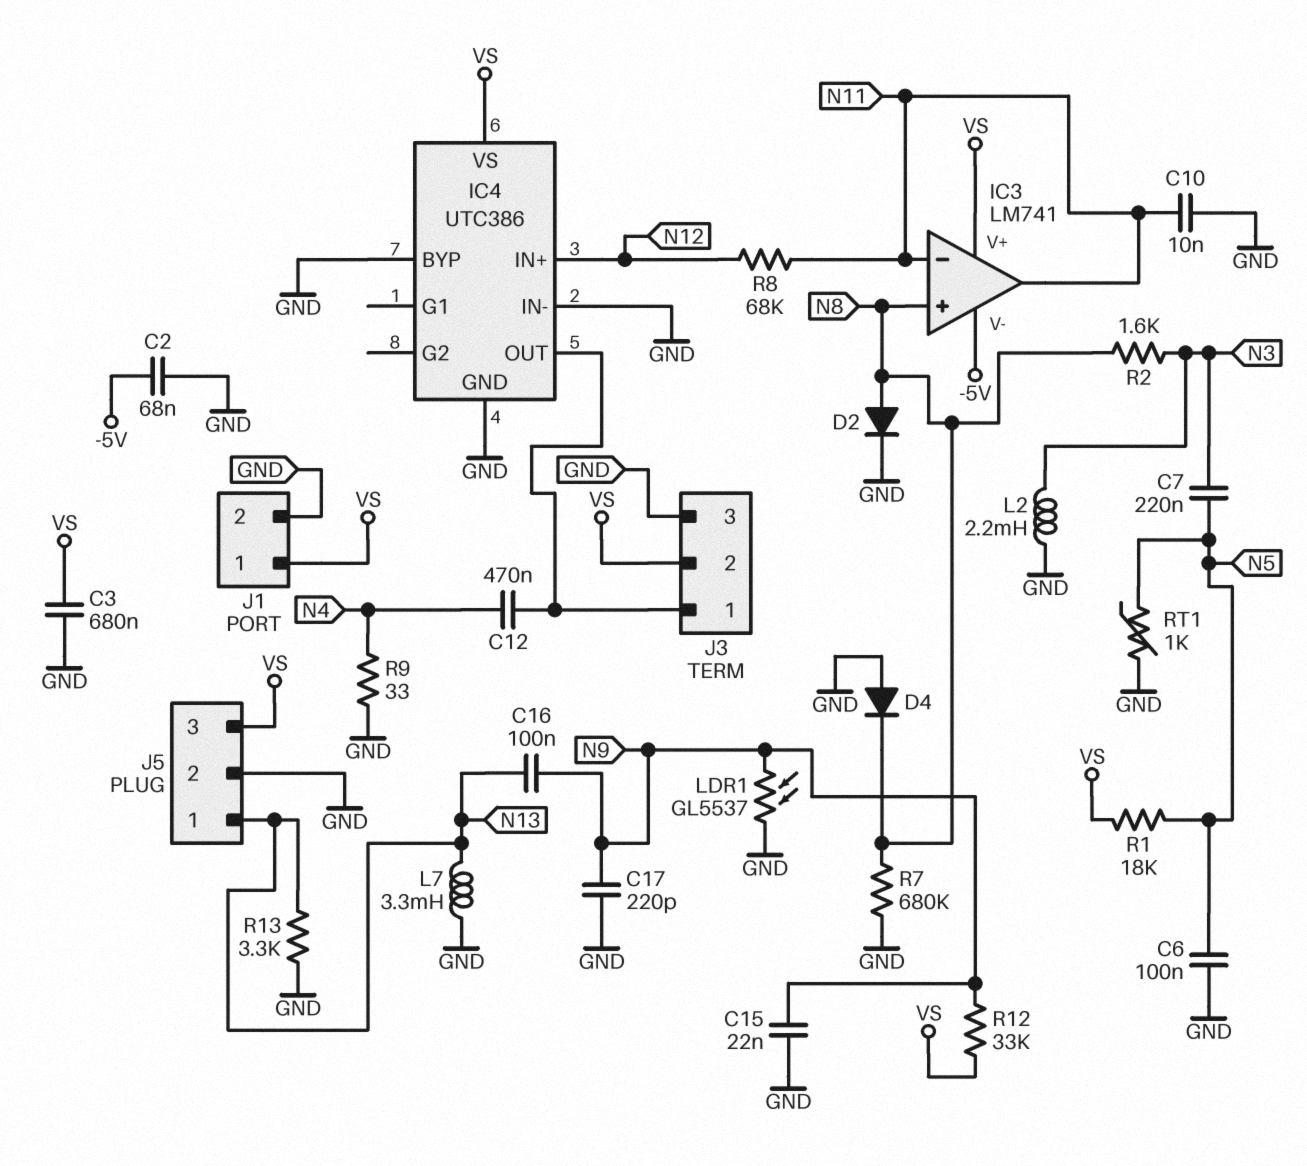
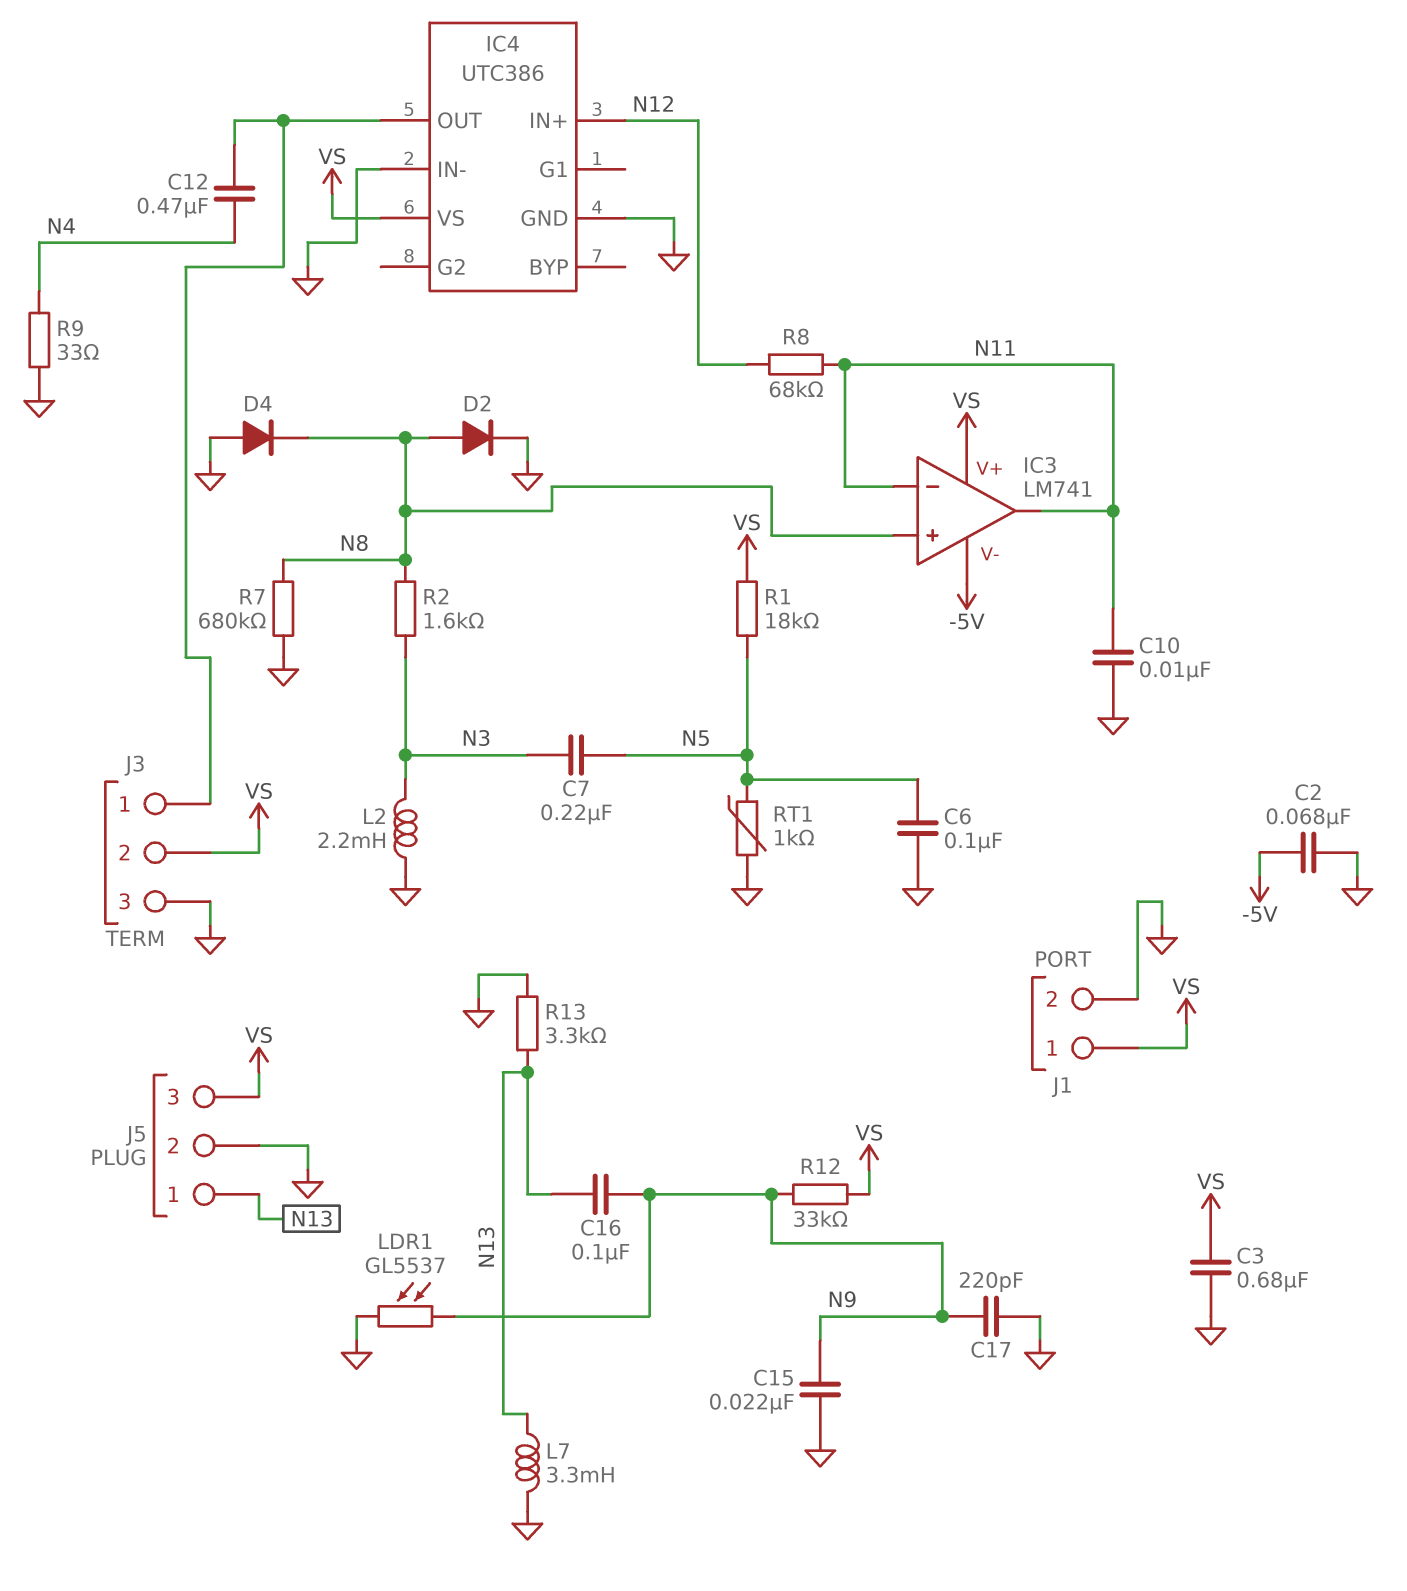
IC4 pin BYP: GND -> none

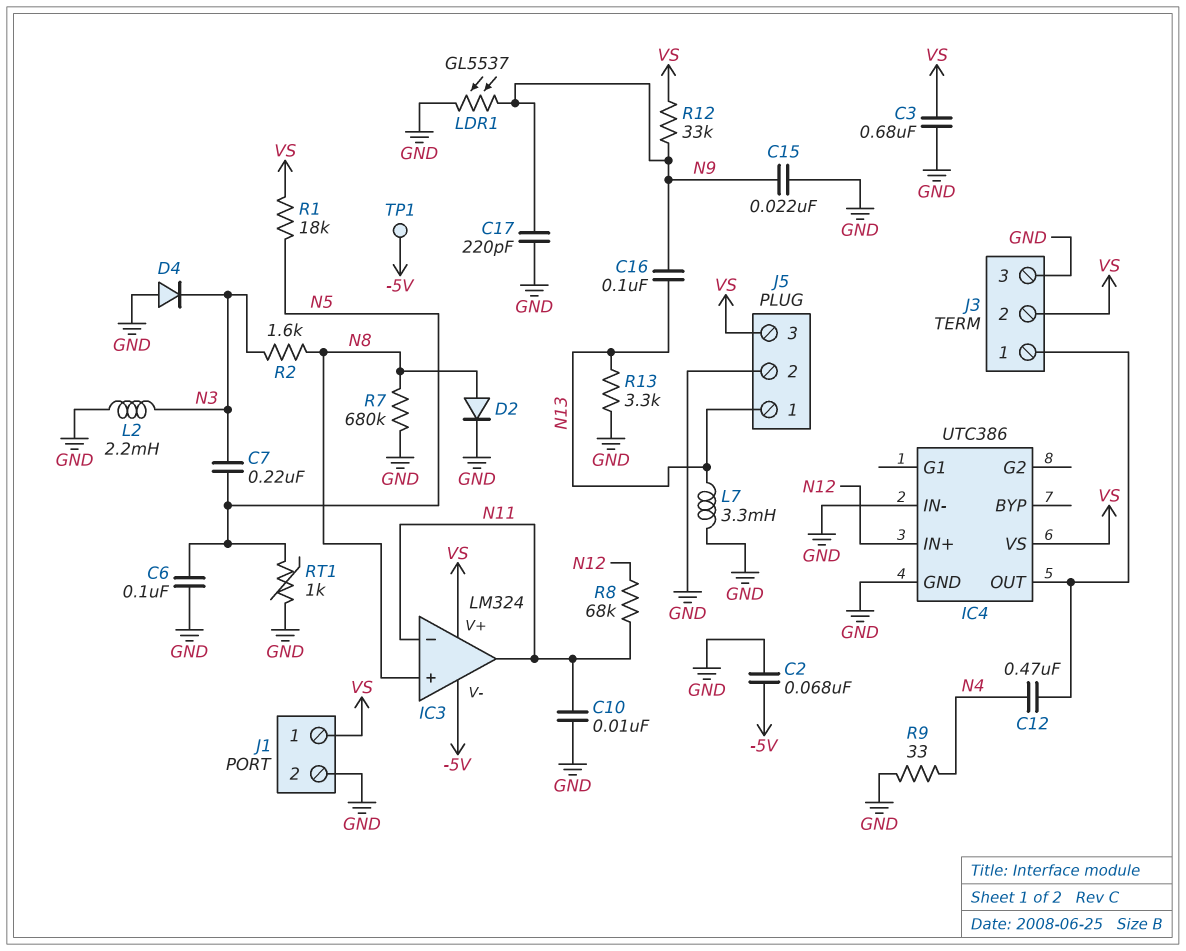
D4: diode (A GND, K N8) -> diode (A GND, K N3)
IC3: LM741 -> LM324
TP1: none -> test point (-5V)

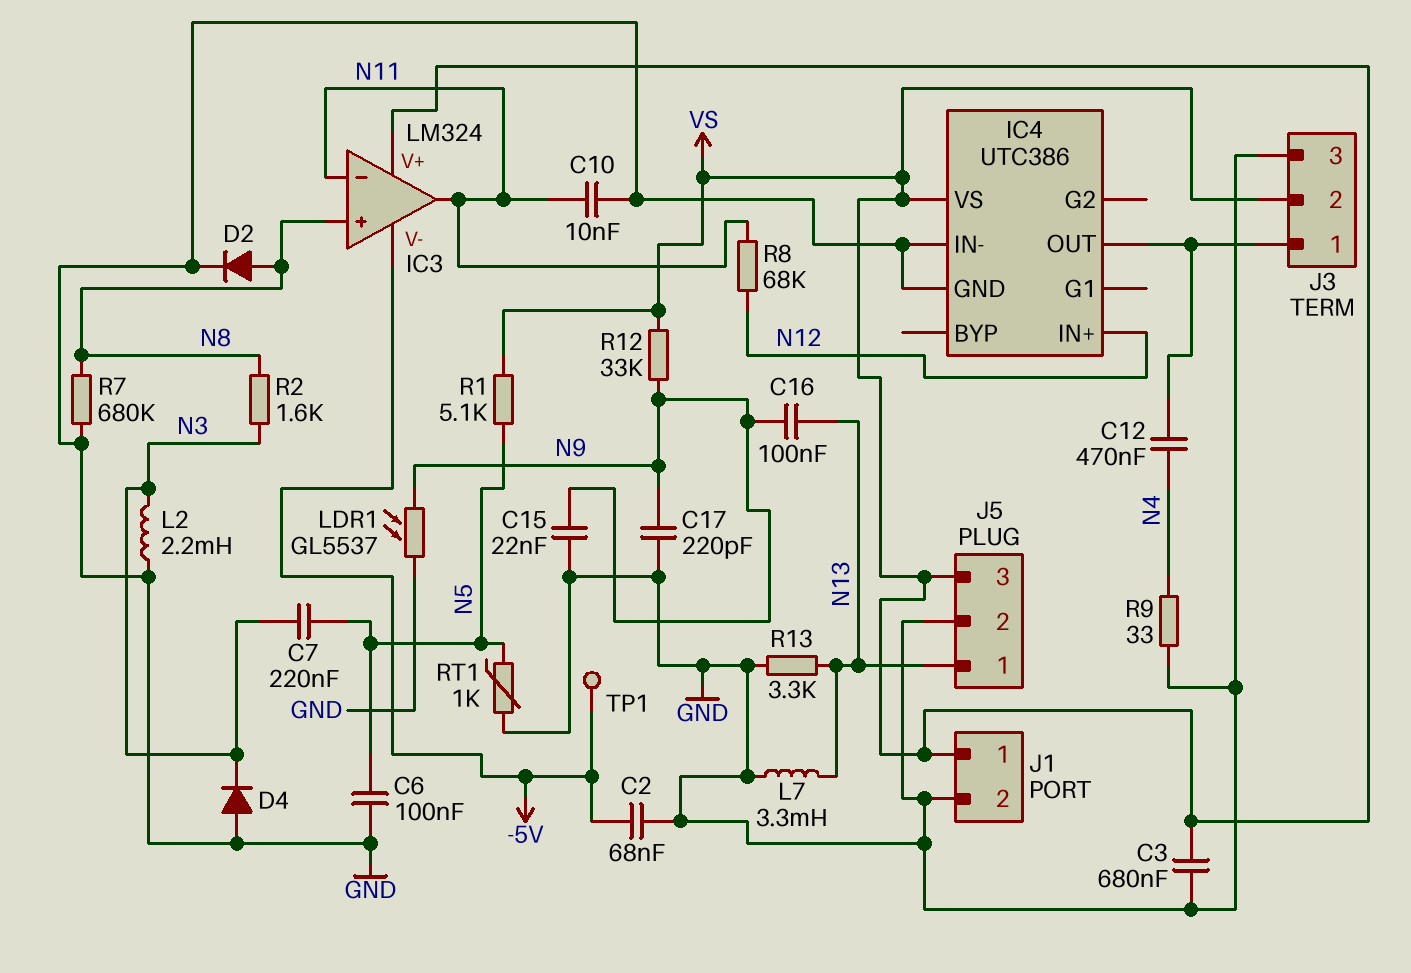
R1: 18k (N5, VS) -> 5.1k (N5, VS)

